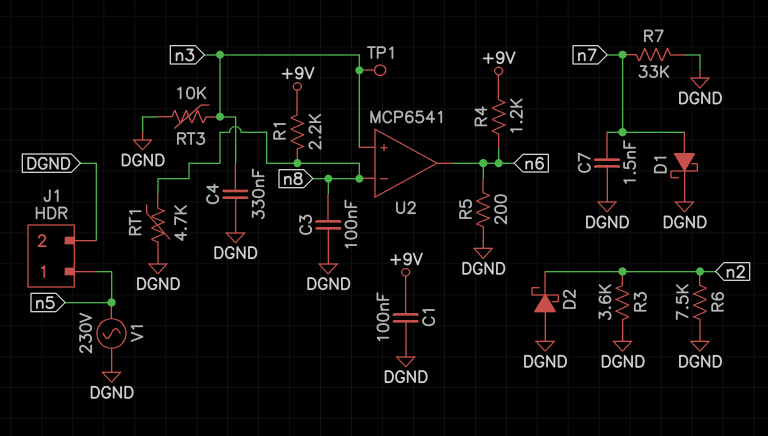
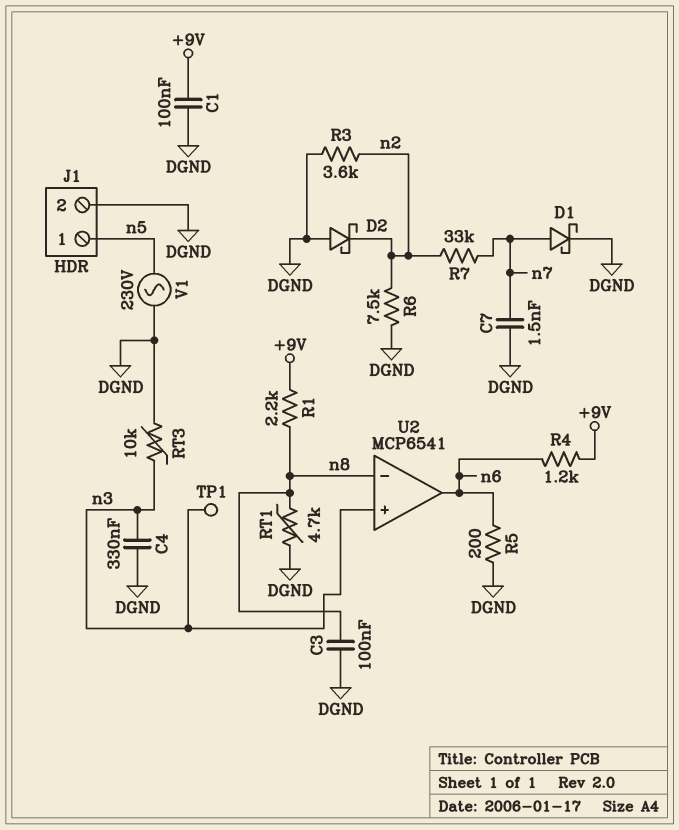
R7: 33k (DGND, n7) -> 33k (n2, n7)

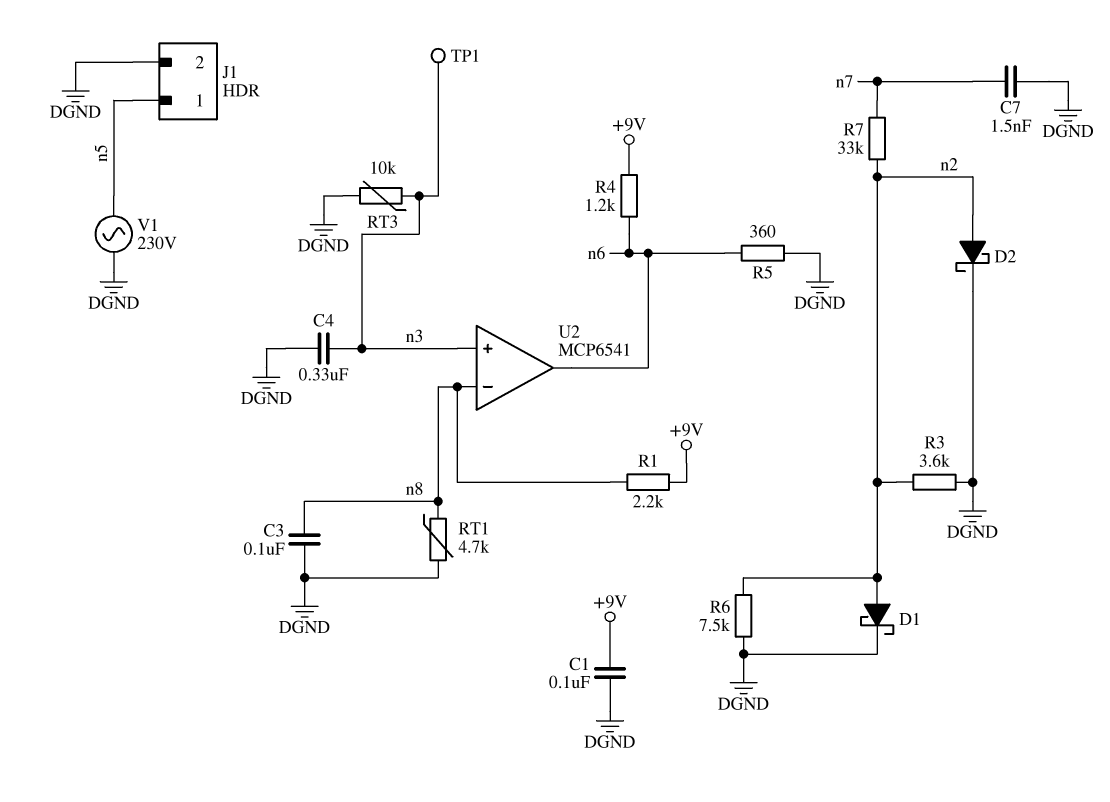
D1: schottky (A n7, K DGND) -> schottky (A n2, K DGND)
D2: schottky (A DGND, K n2) -> schottky (A n2, K DGND)
R5: 200 (DGND, n6) -> 360 (DGND, n6)

